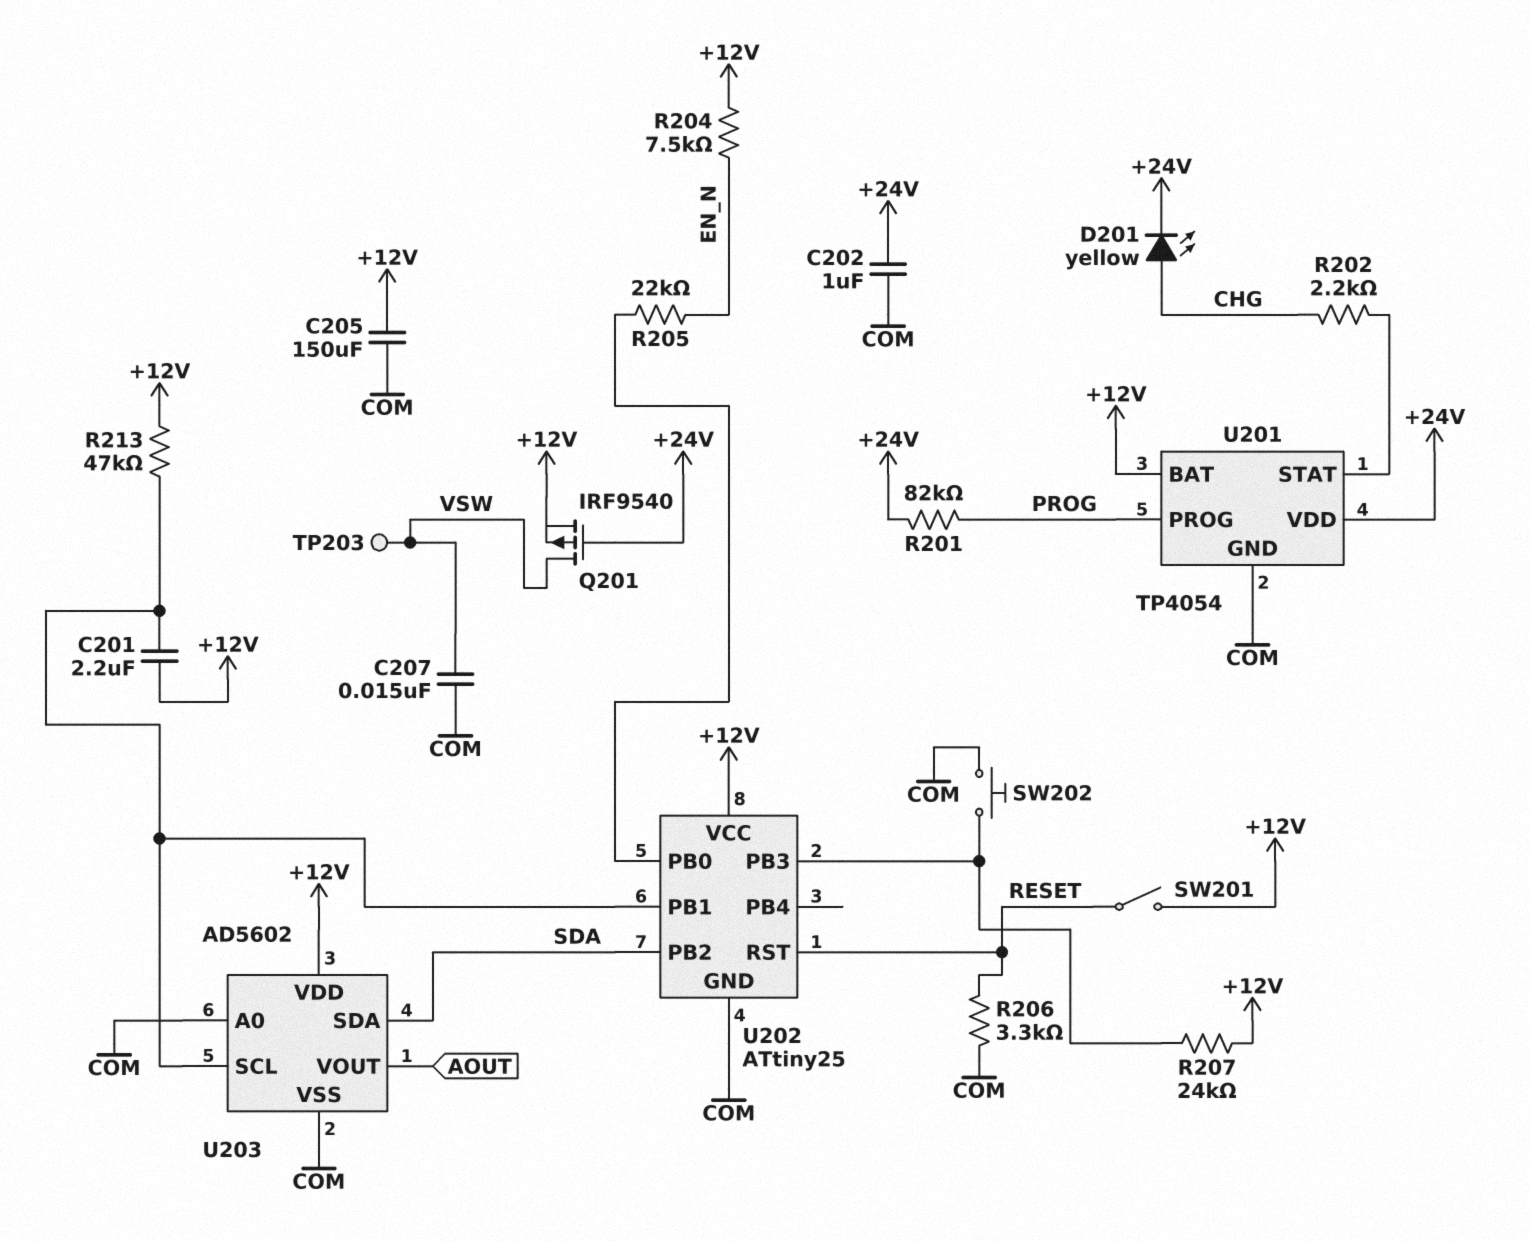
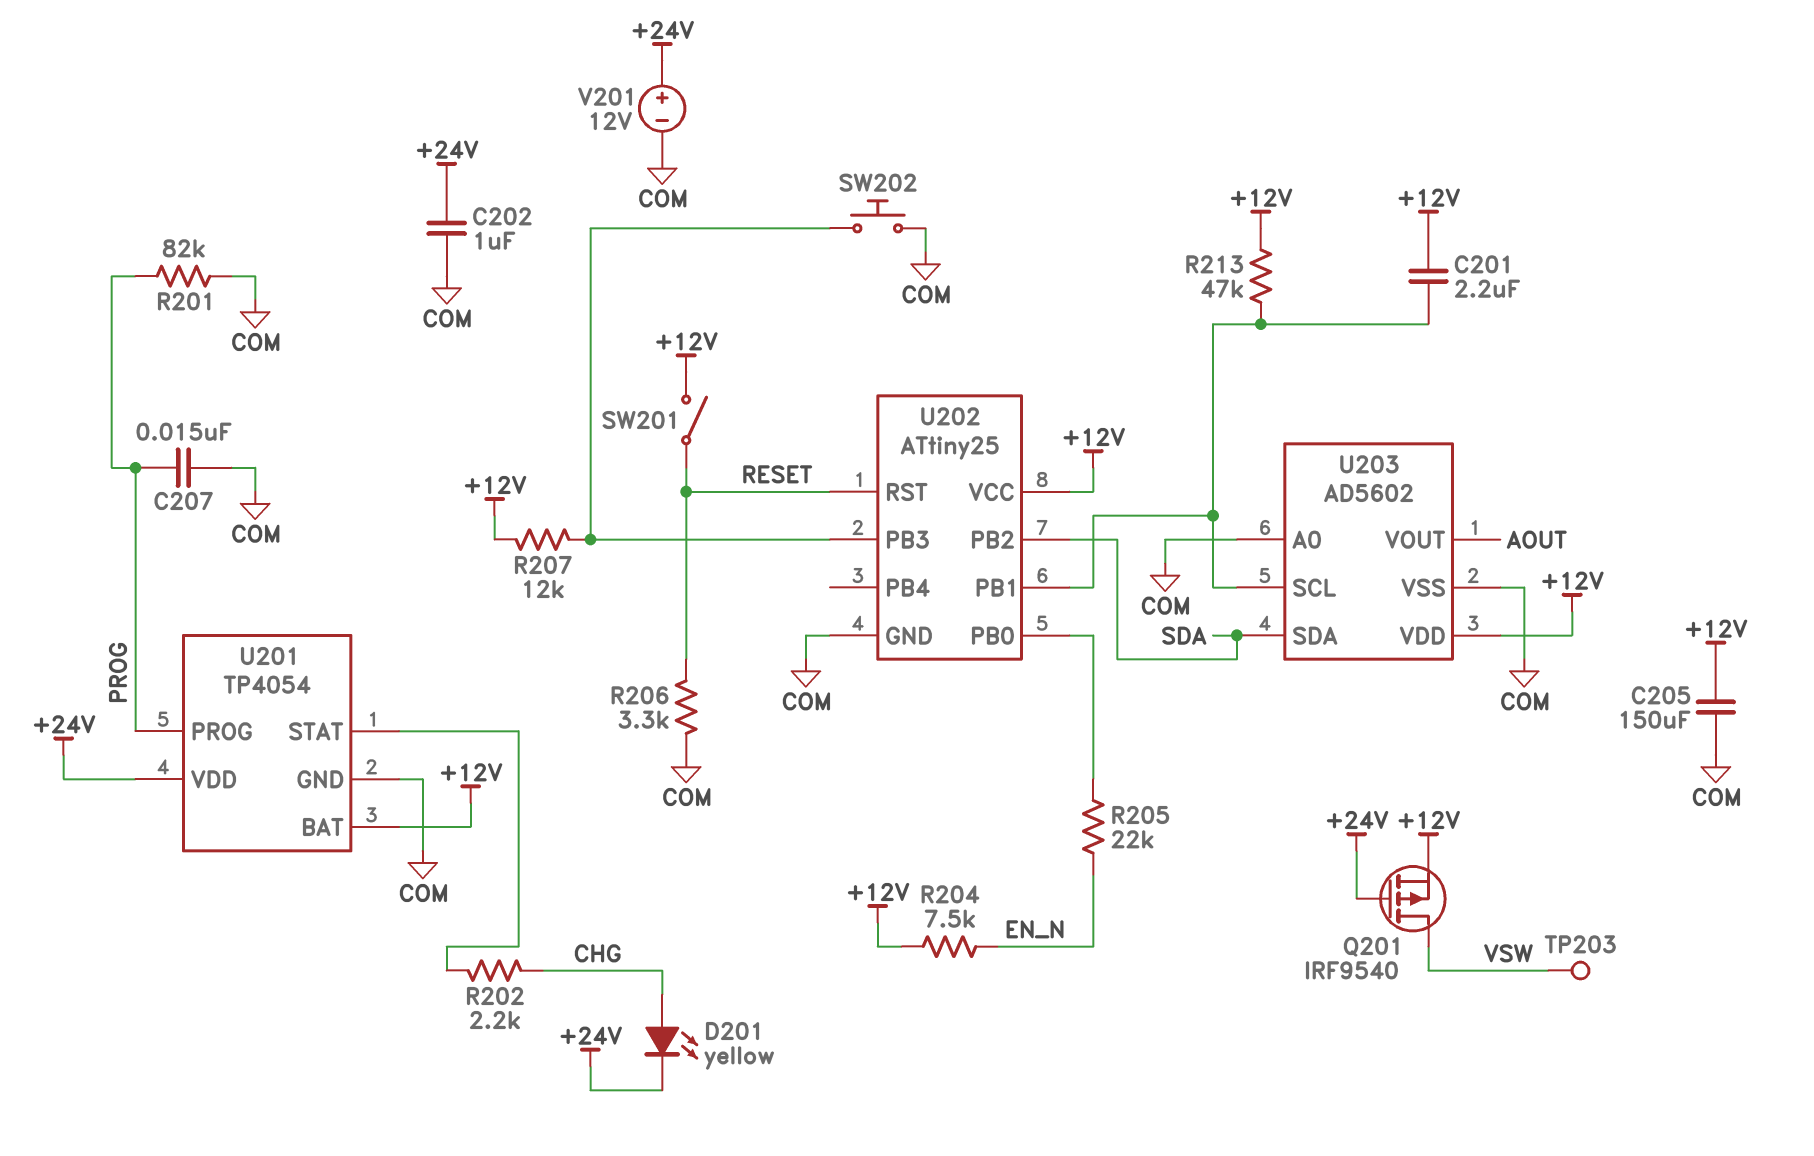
C207: 15nF (COM, VSW) -> 15nF (COM, PROG)
R201: 82k (+24V, PROG) -> 82k (COM, PROG)
R207: 24k (+12V, U202/PB3) -> 12k (+12V, U202/PB3)
V201: none -> 12V (plus +24V, minus COM)

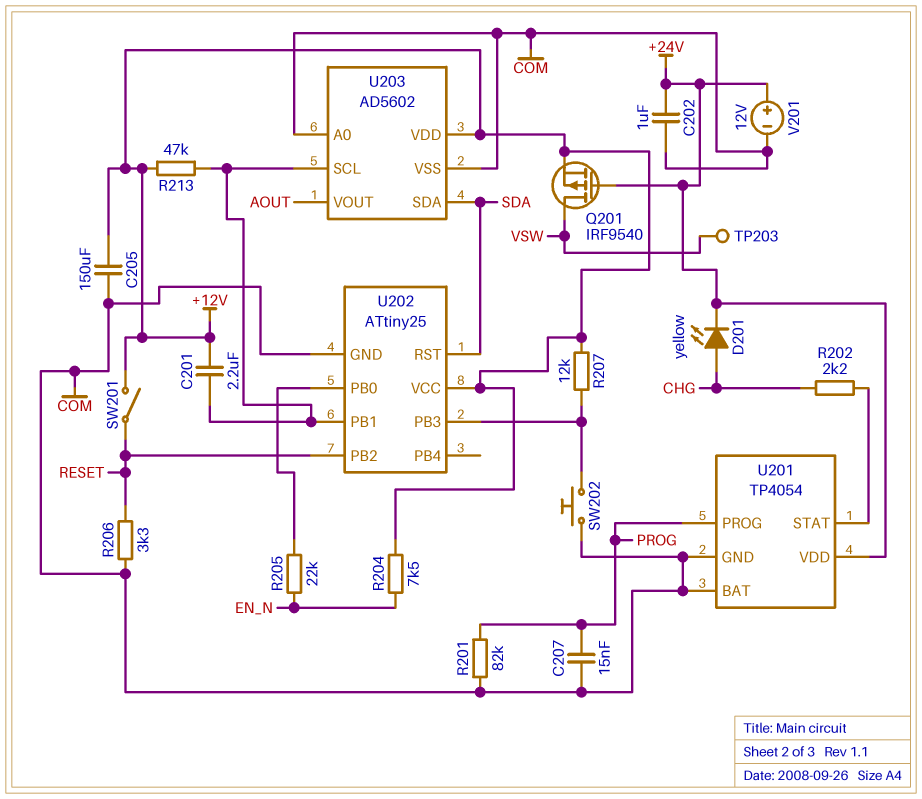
U201 pin BAT: +12V -> COM
U202 pin PB2: SDA -> RESET
U202 pin RST: RESET -> SDA

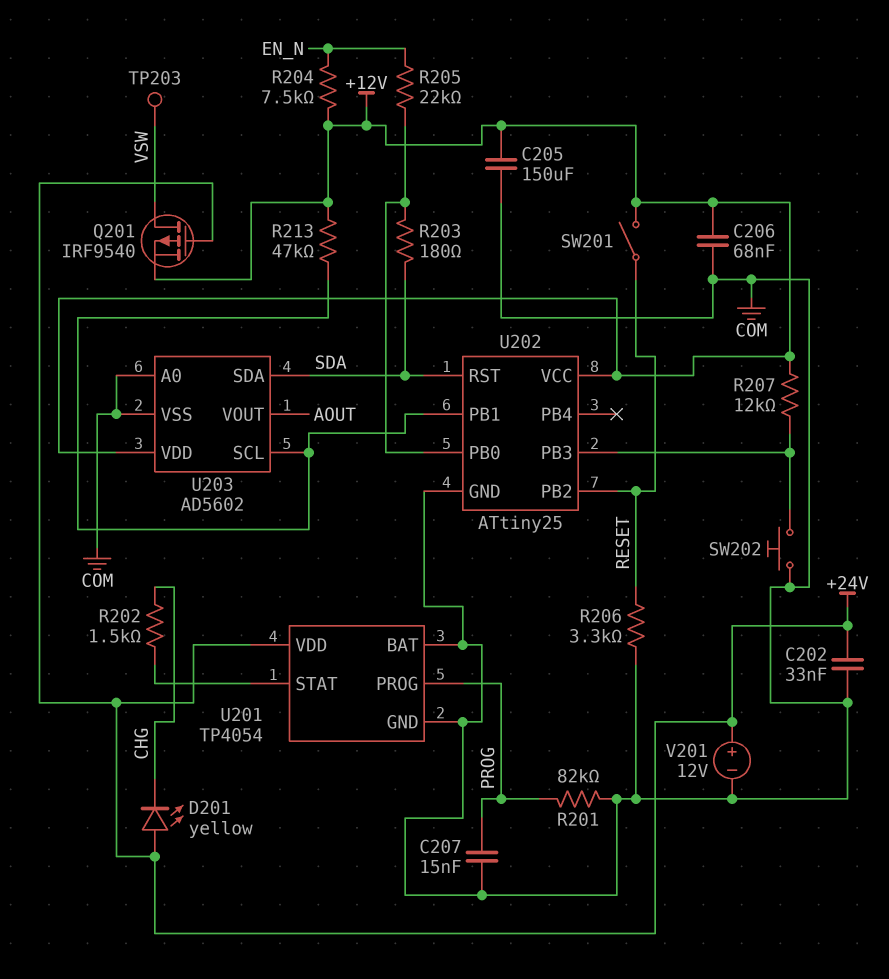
C201: 2.2uF (+12V, U202/PB1) -> none
C202: 1uF (+24V, COM) -> 33nF (+24V, COM)
C206: none -> 68nF (+12V, COM)
D201: LED yellow (A CHG, K +24V) -> LED yellow (A +24V, K CHG)
R202: 2.2k (CHG, U201/STAT) -> 1.5k (CHG, U201/STAT)
R203: none -> 180 (SDA, U202/PB0)

